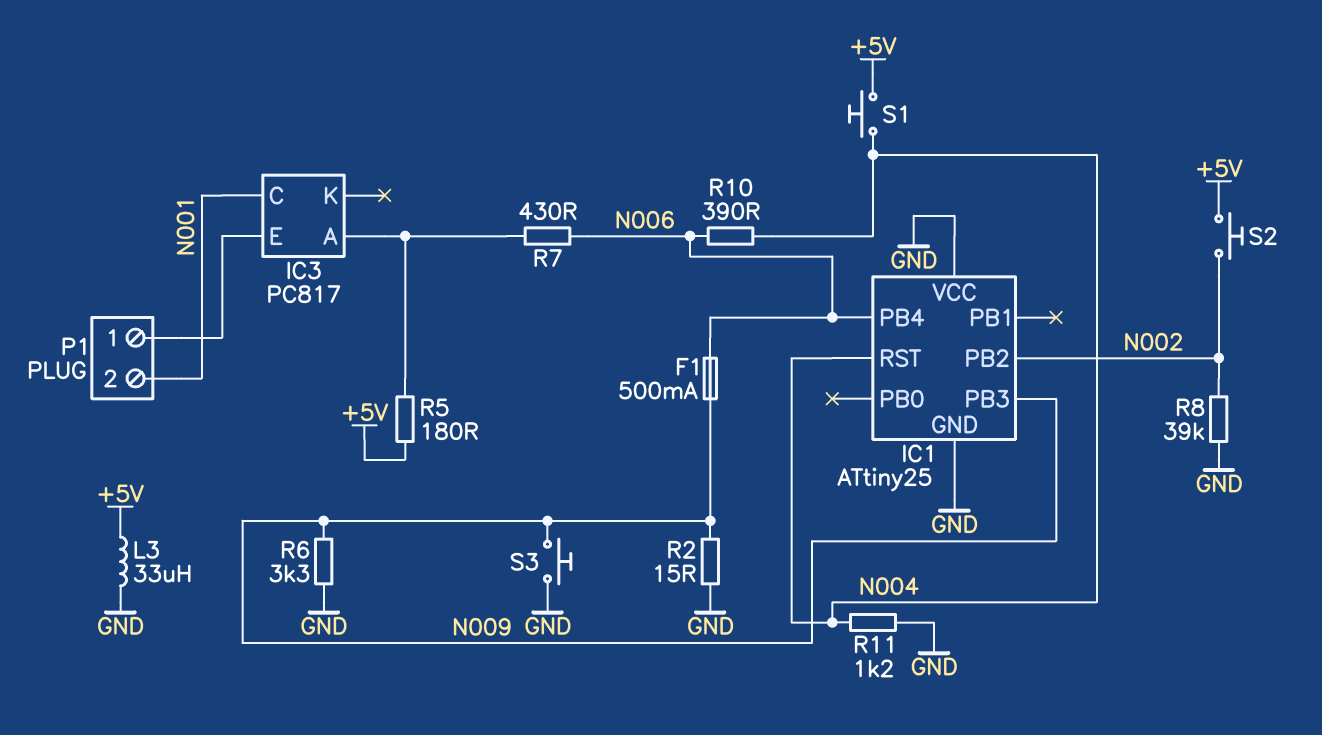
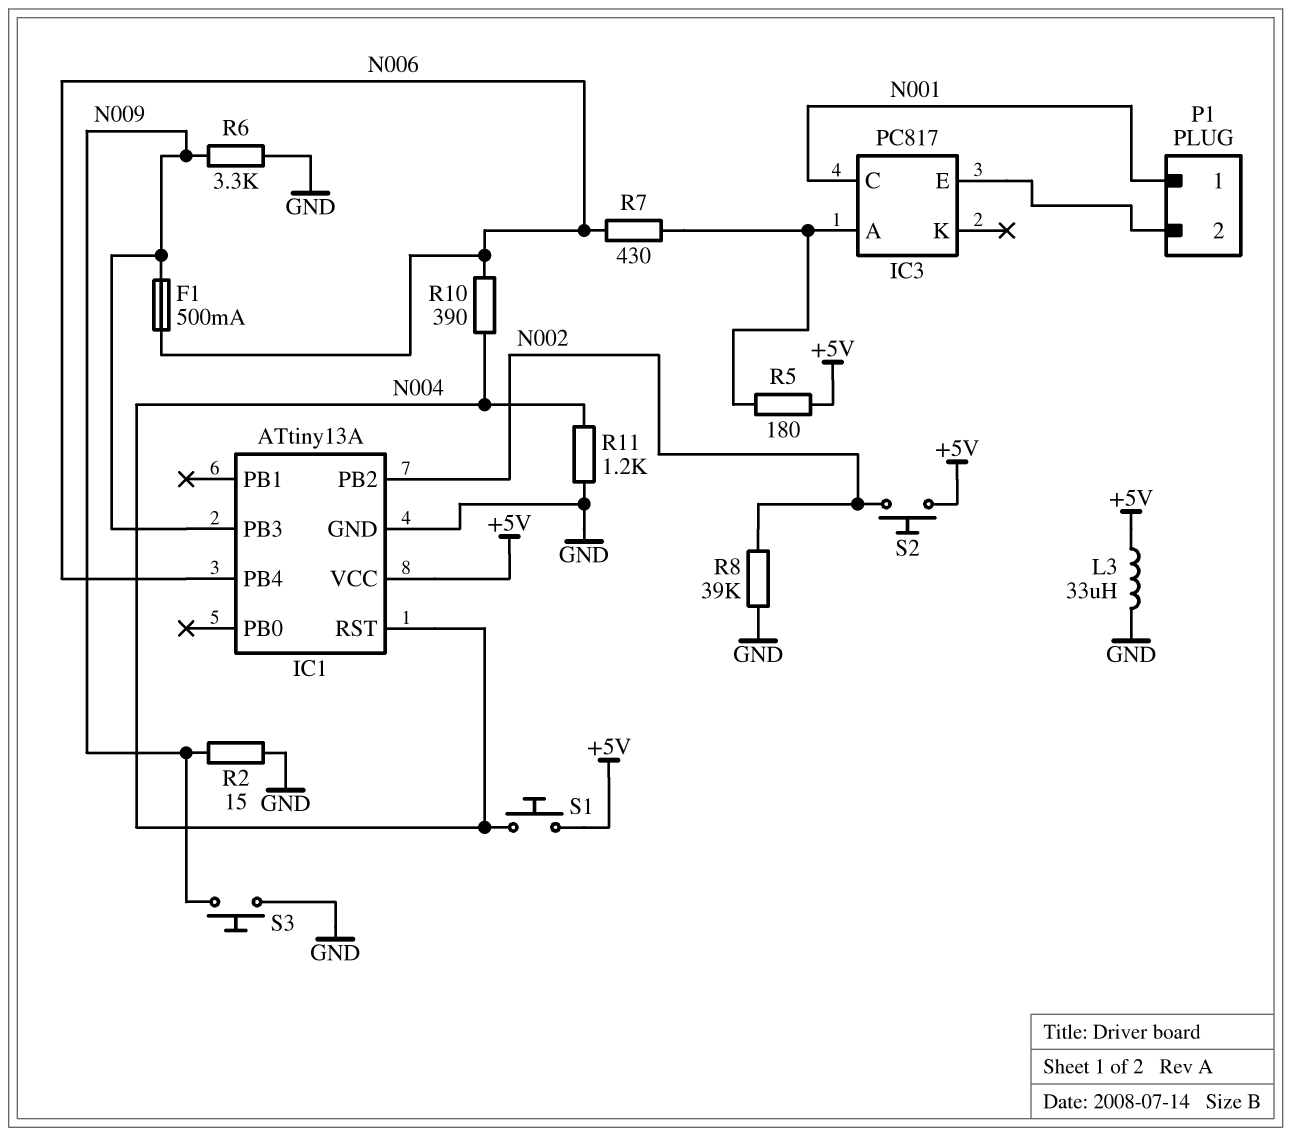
IC1: ATtiny25 -> ATtiny13A
IC1 pin VCC: GND -> +5V
P1 pin 1: IC3/E -> N001
P1 pin 2: N001 -> IC3/E

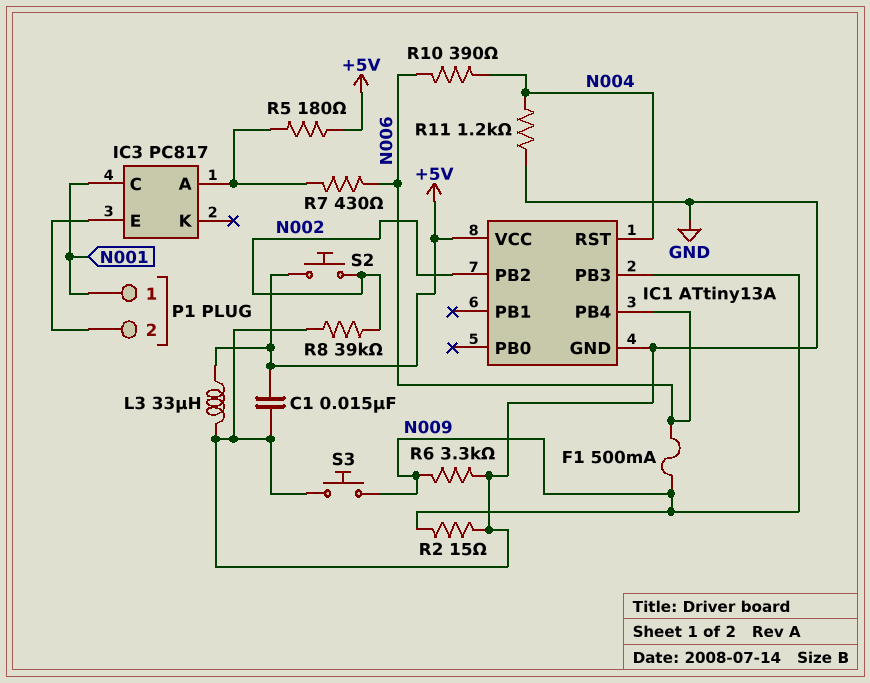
C1: none -> 15nF (+5V, GND)
S1: button (+5V, N004) -> none

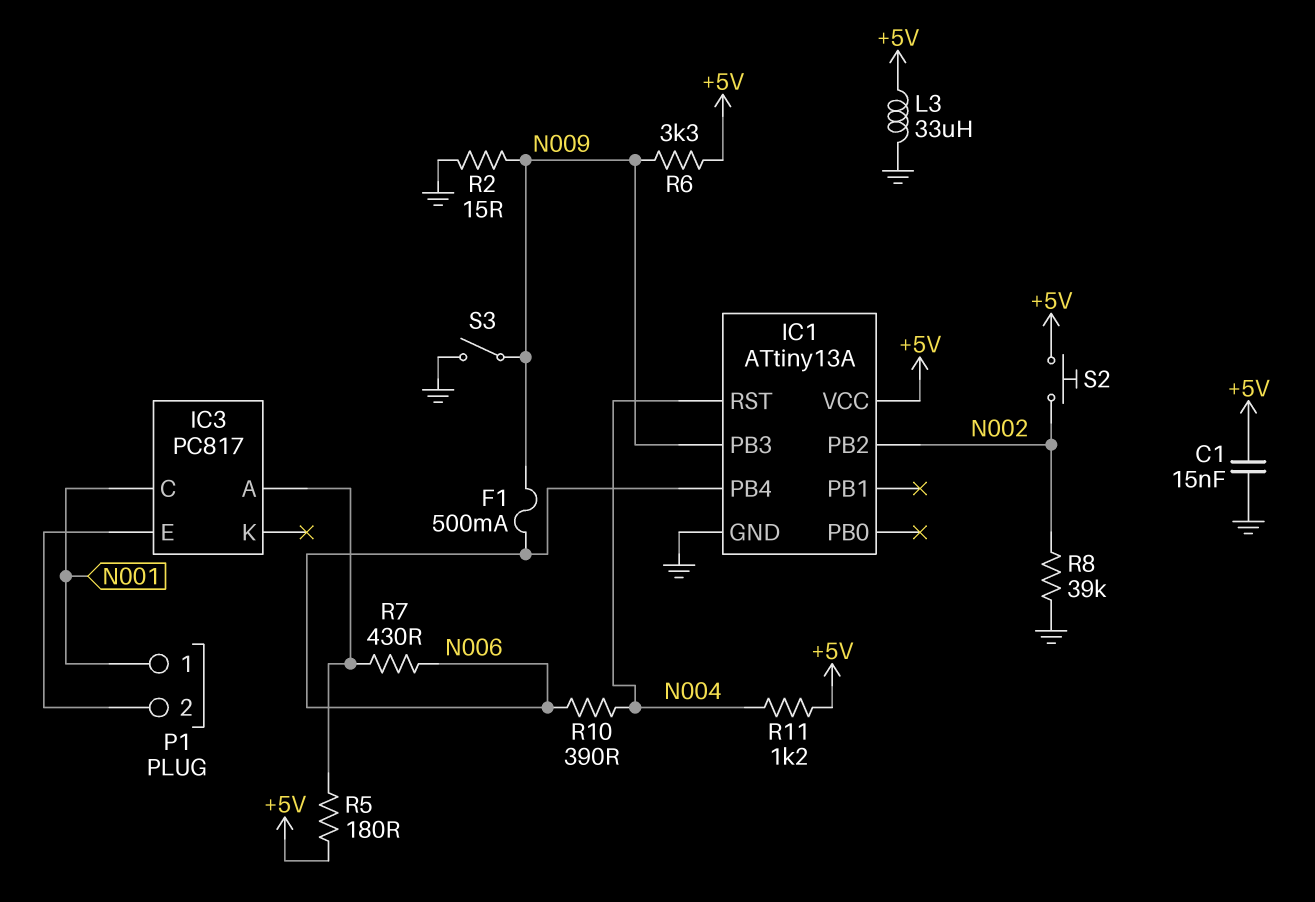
R6: 3.3k (GND, N009) -> 3.3k (+5V, N009)
R11: 1.2k (GND, N004) -> 1.2k (+5V, N004)
S3: button (GND, N009) -> switch (GND, N009)

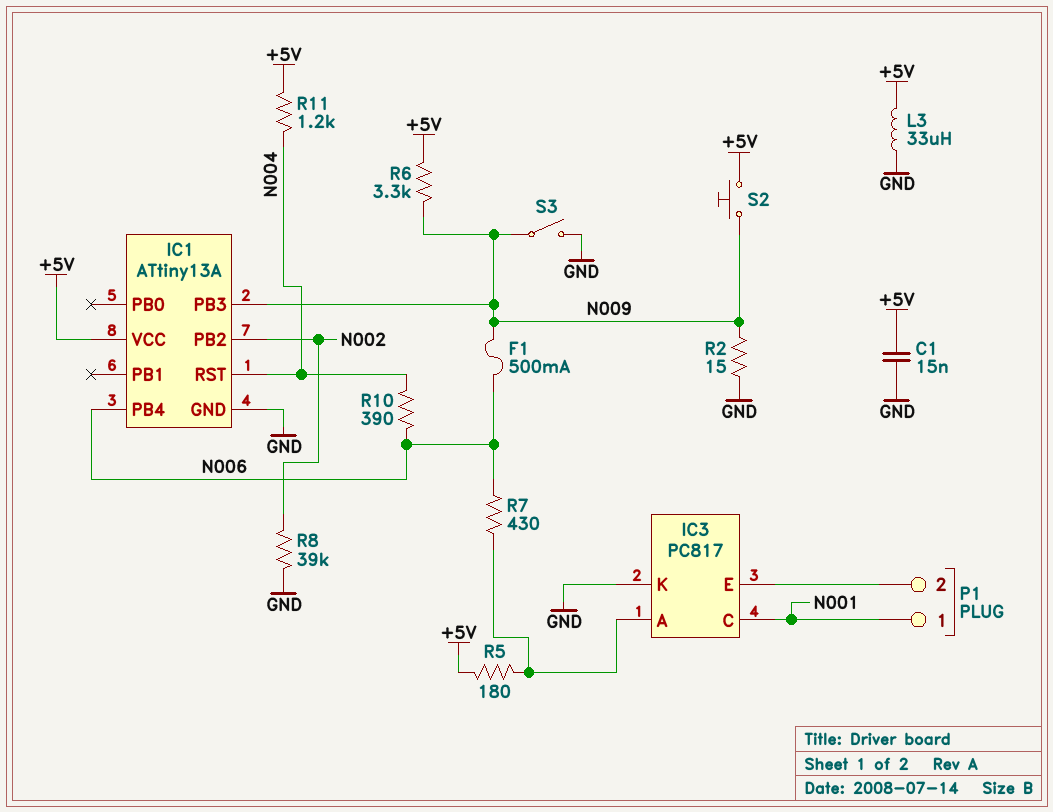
IC3 pin K: none -> GND
S2: button (+5V, N002) -> button (+5V, N009)

